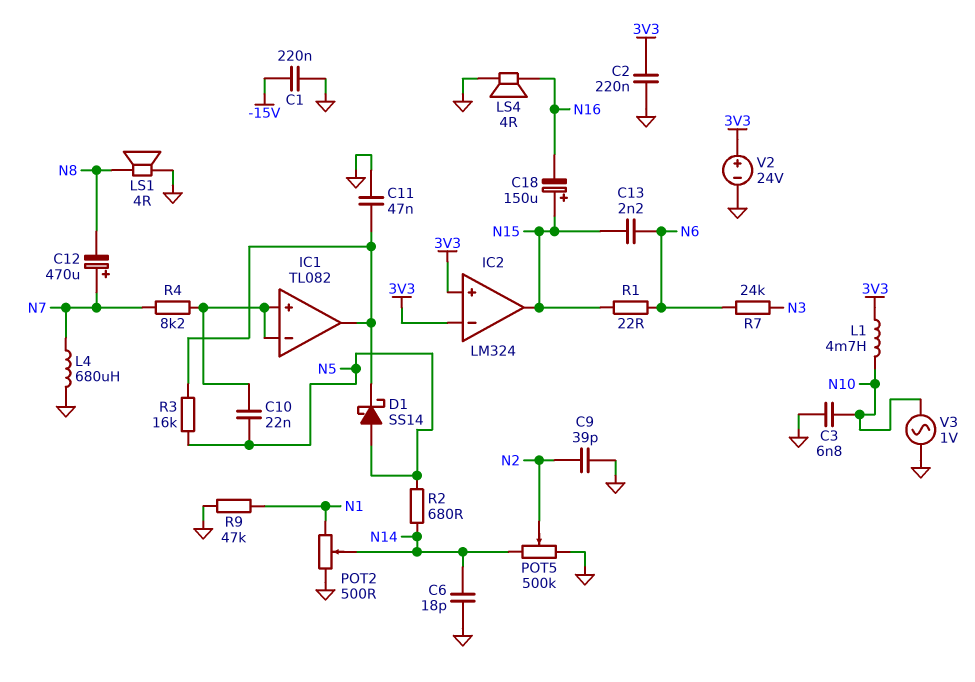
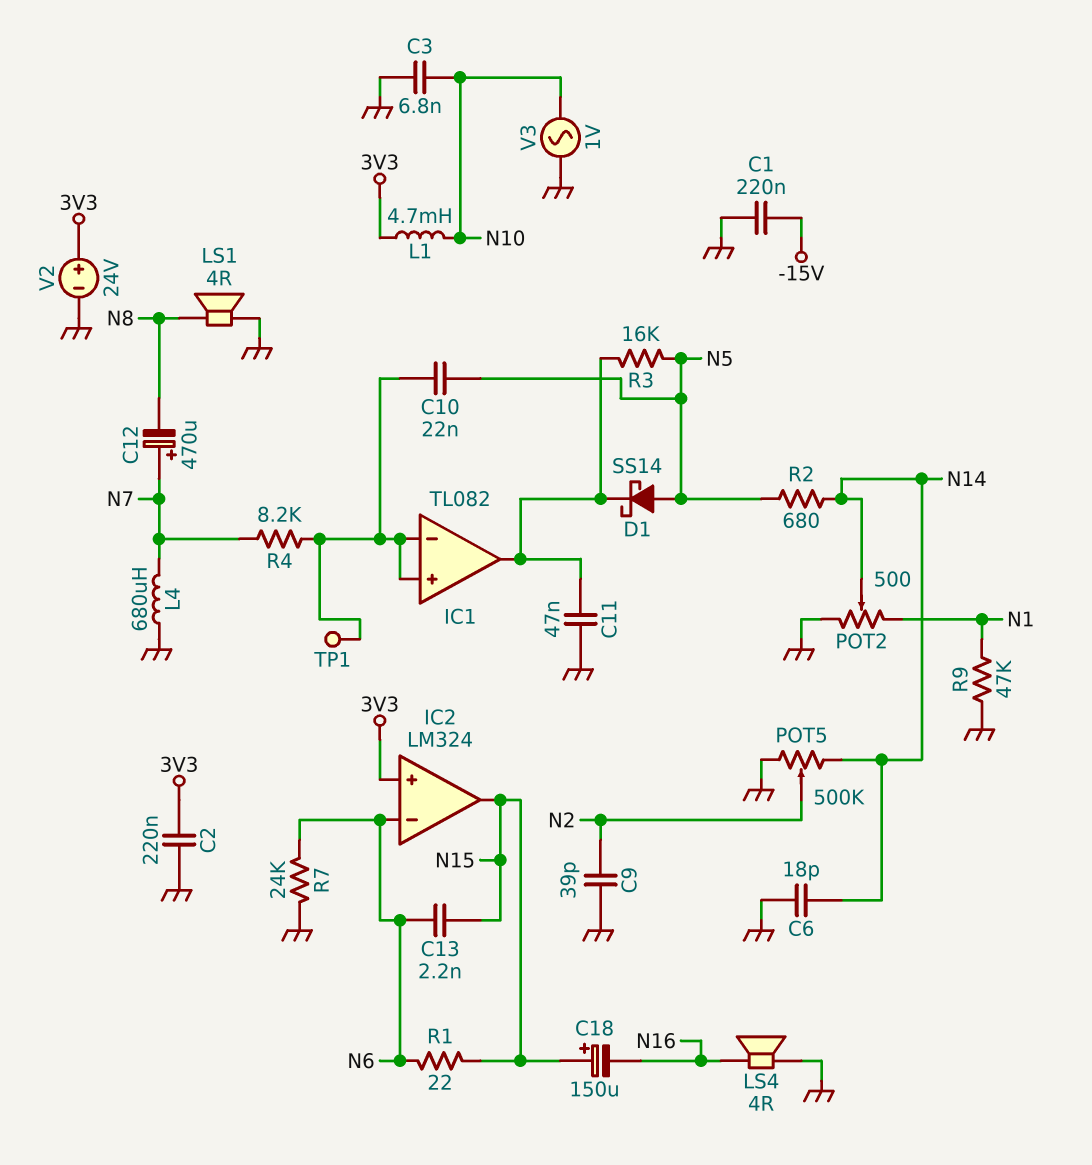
IC2 pin in-: 3V3 -> N6
R7: 24k (N3, N6) -> 24k (GND, N6)
TP1: none -> test point (IC1/in+)

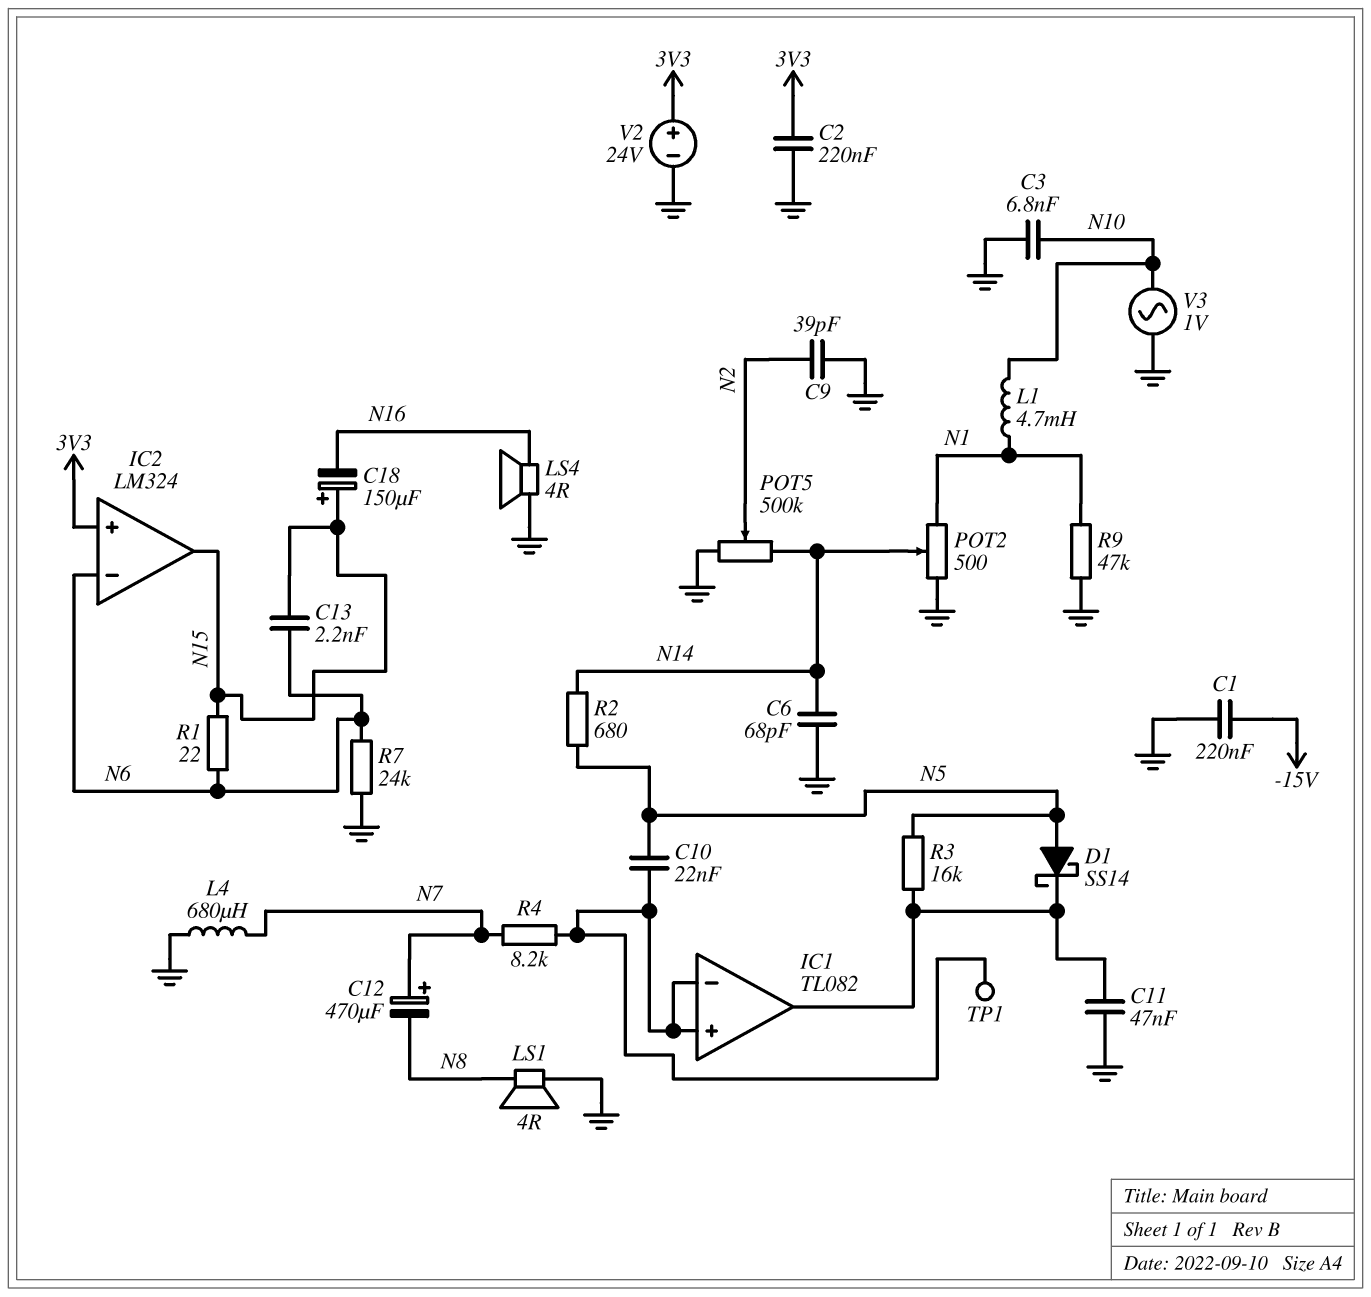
C6: 18pF (GND, N14) -> 68pF (GND, N14)
L1: 4.7mH (3V3, N10) -> 4.7mH (N1, N10)

